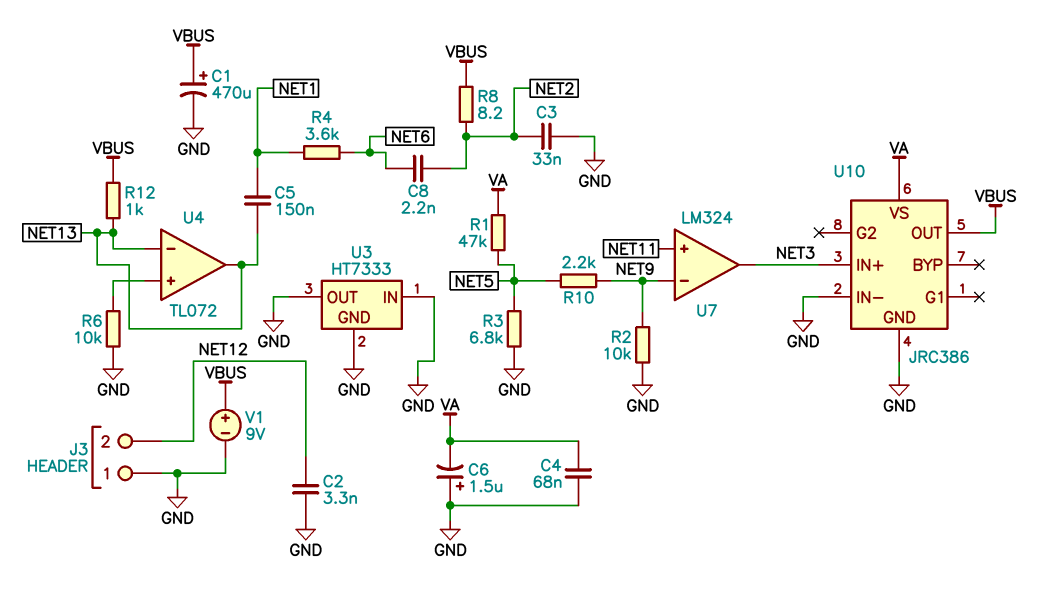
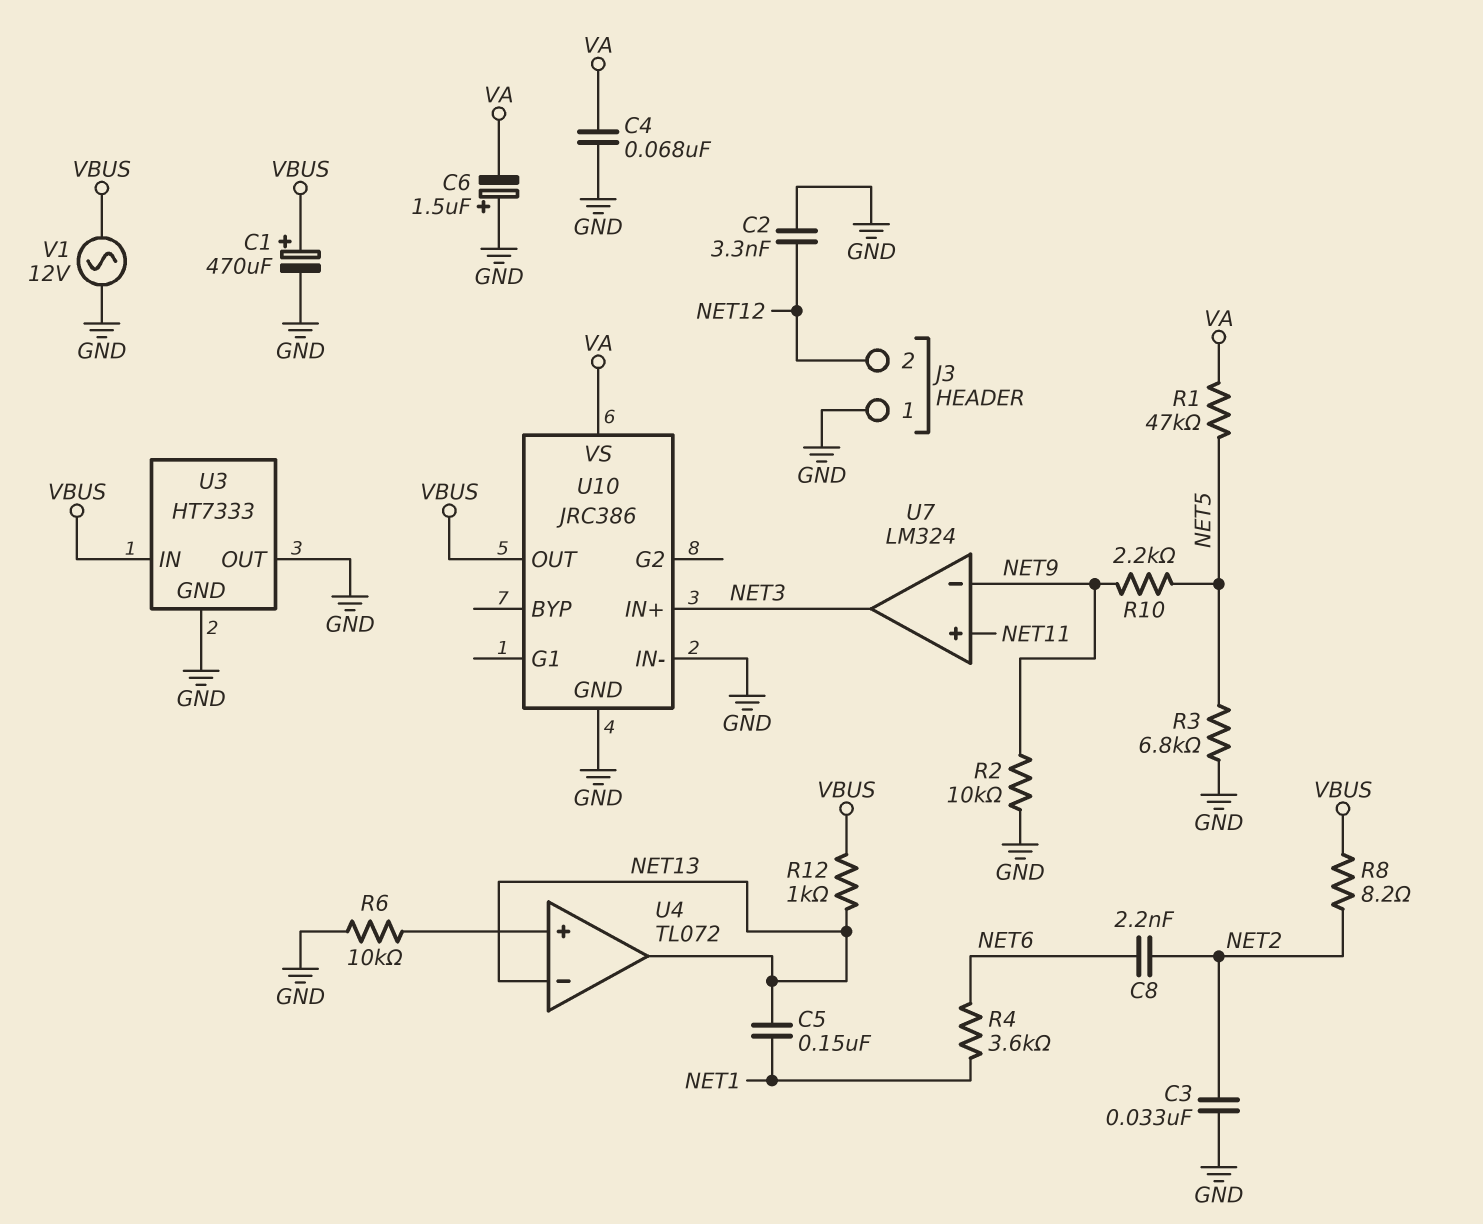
U3 pin IN: GND -> VBUS
V1: 9V (plus VBUS, minus GND) -> AC 12V (GND, VBUS)

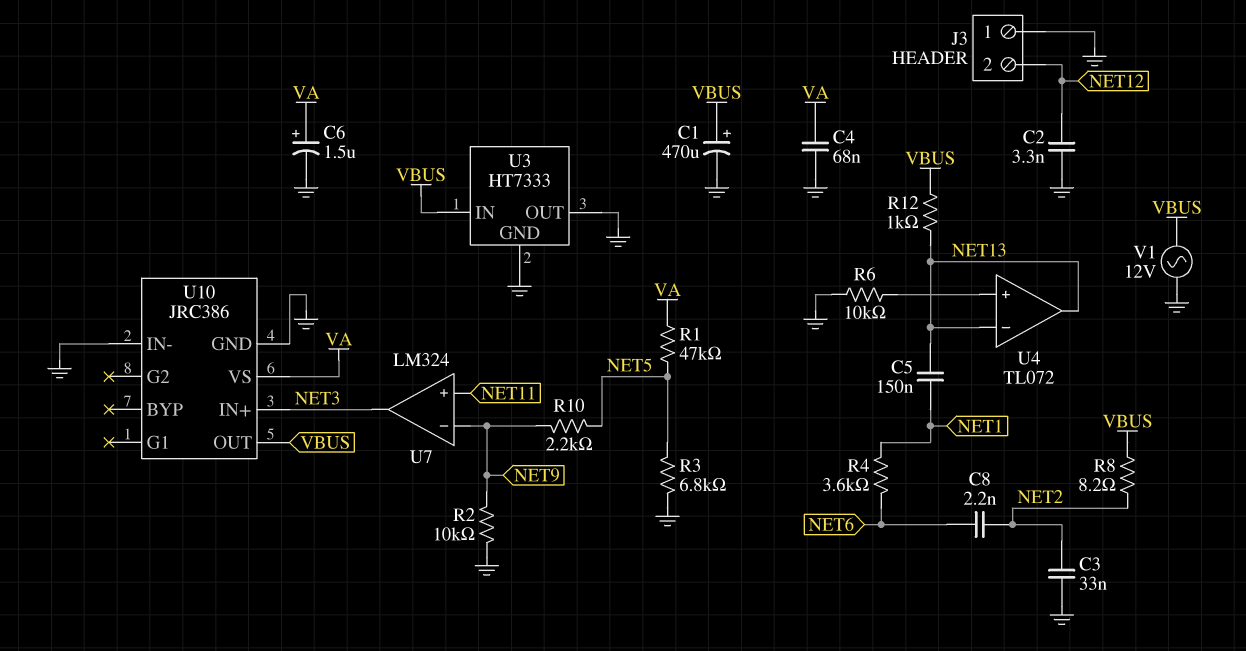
C6: 1.5uF (plus GND, minus VA) -> 1.5uF (plus VA, minus GND)

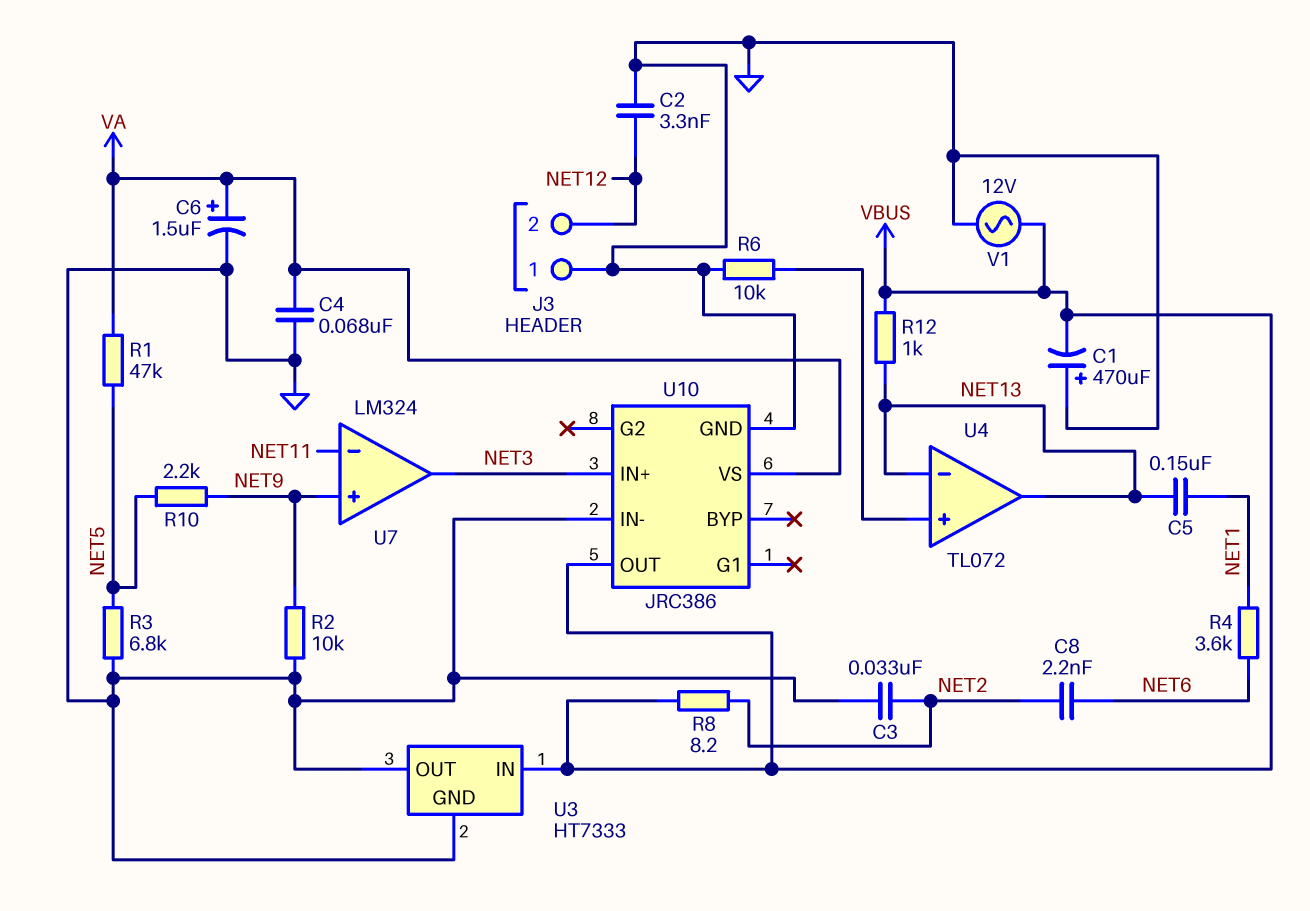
C1: 470uF (plus VBUS, minus GND) -> 470uF (plus GND, minus VBUS)
U7 pin in+: NET11 -> NET9
U7 pin in-: NET9 -> NET11

